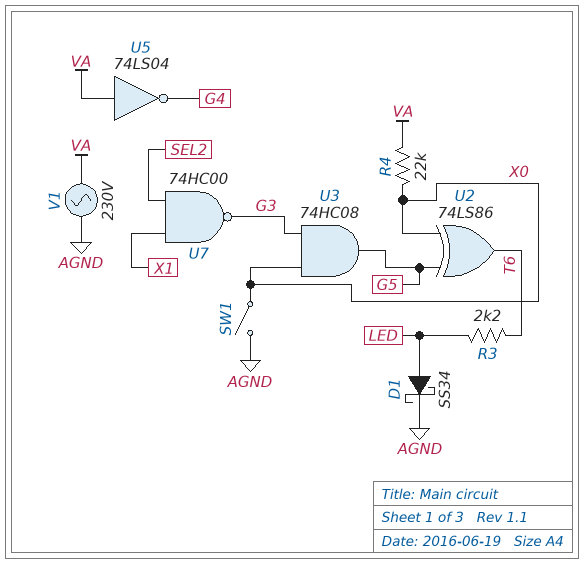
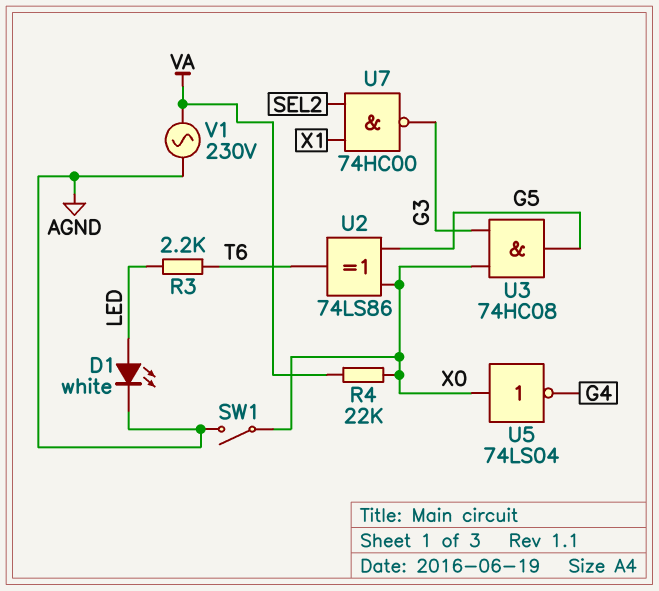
D1: schottky SS34 (A LED, K AGND) -> LED white (A LED, K AGND)
U5: NOT 74LS04 (in VA, out G4) -> NOT 74LS04 (in X0, out G4)

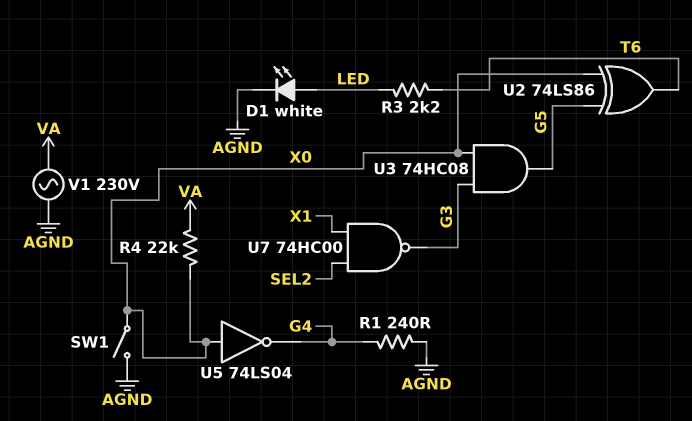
R1: none -> 240 (AGND, G4)

